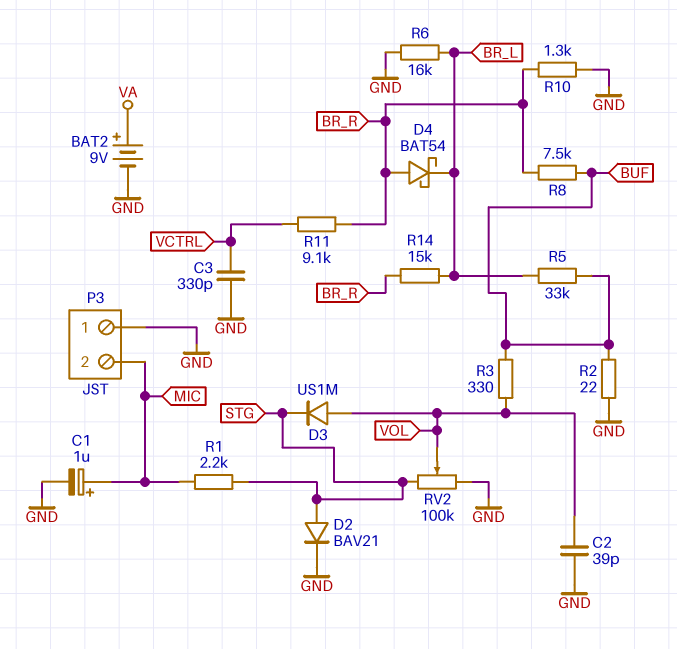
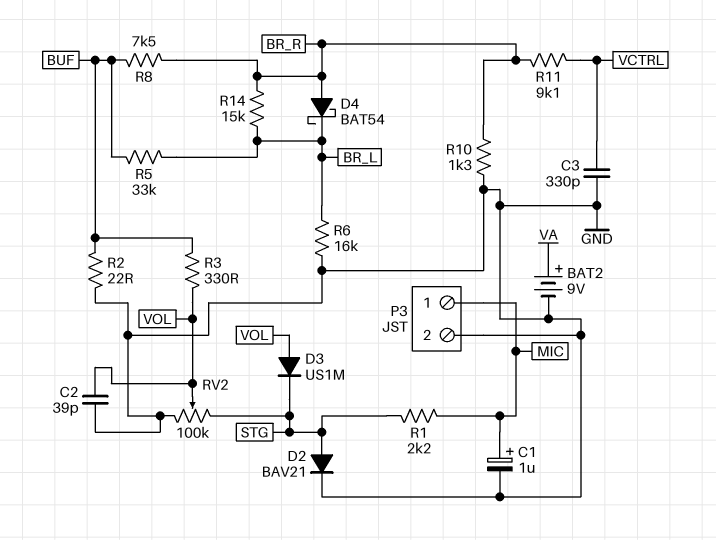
P3 pin 1: GND -> MIC
P3 pin 2: MIC -> GND

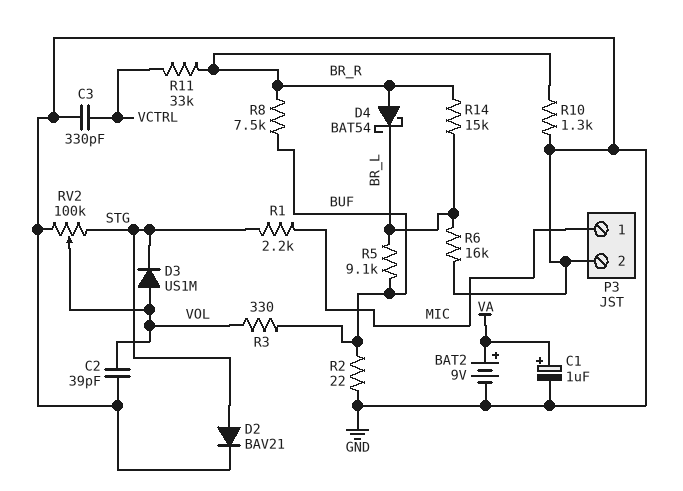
C1: 1uF (plus MIC, minus GND) -> 1uF (plus VA, minus GND)
R5: 33k (BR_L, BUF) -> 9.1k (BR_L, BUF)
R11: 9.1k (BR_R, VCTRL) -> 33k (BR_R, VCTRL)

